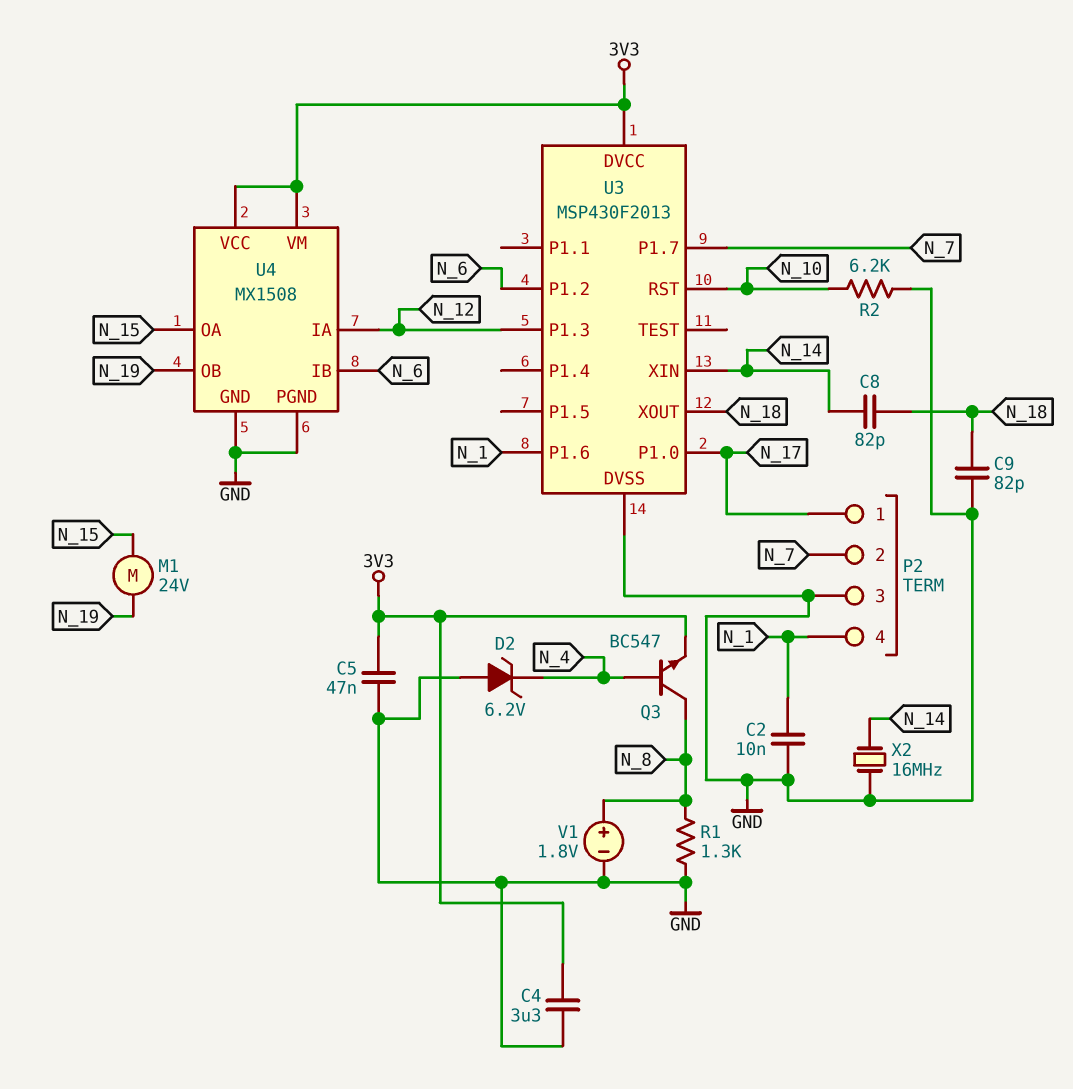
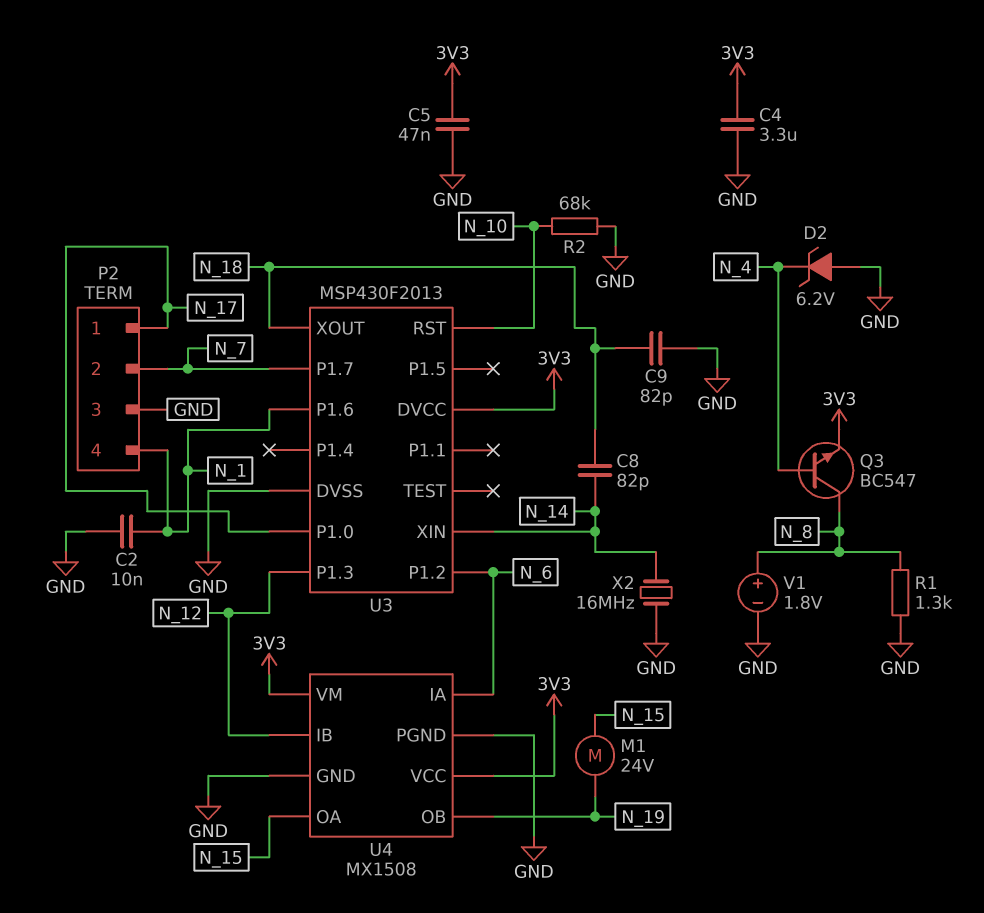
R2: 6.2k (GND, N_10) -> 68k (GND, N_10)
U4 pin IA: N_12 -> N_6
U4 pin IB: N_6 -> N_12

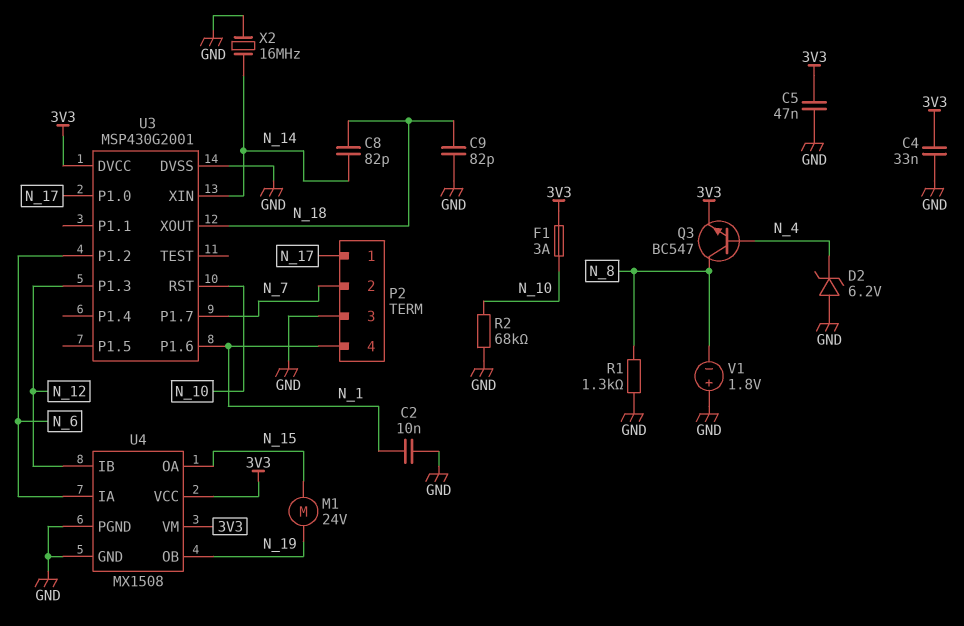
C4: 3.3uF (3V3, GND) -> 33nF (3V3, GND)
F1: none -> 3A (3V3, N_10)
U3: MSP430F2013 -> MSP430G2001
V1: 1.8V (plus N_8, minus GND) -> 1.8V (plus GND, minus N_8)

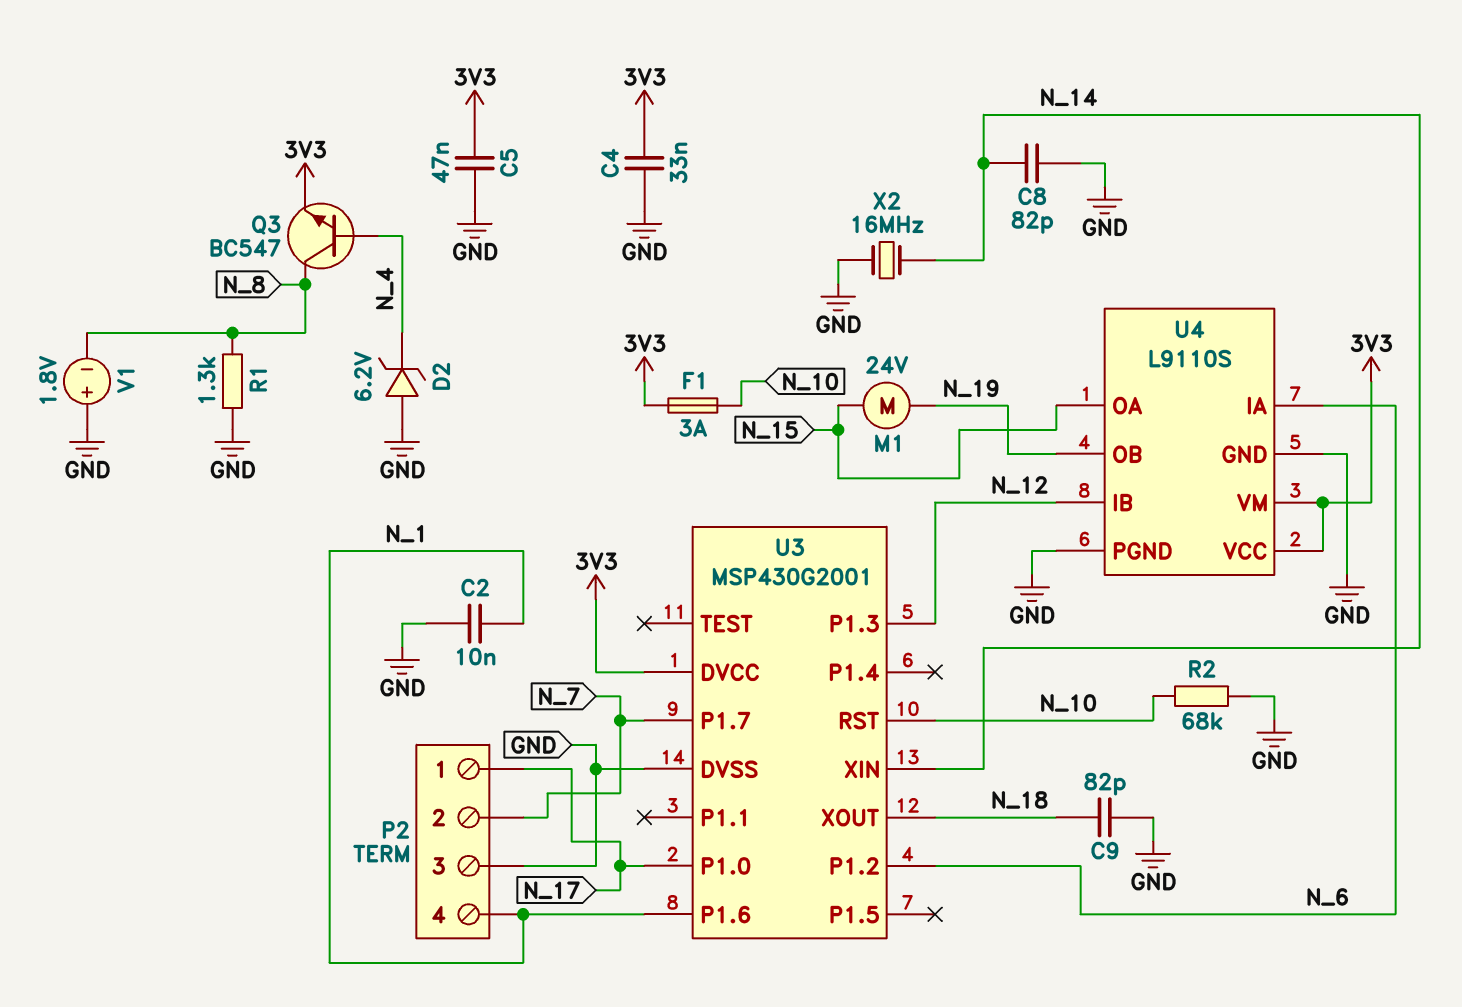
C8: 82pF (N_14, N_18) -> 82pF (GND, N_14)
U4: MX1508 -> L9110S

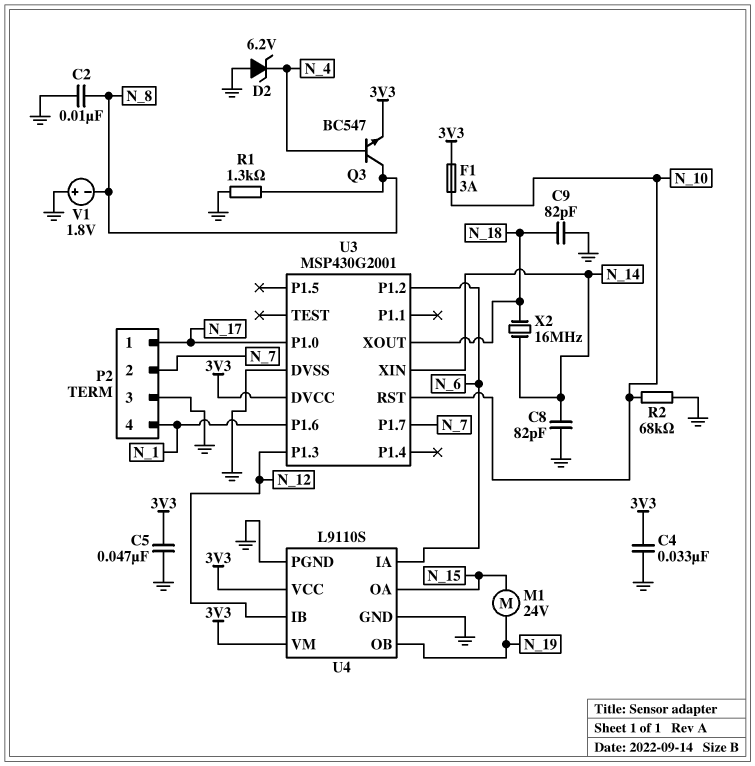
C2: 10nF (GND, N_1) -> 10nF (GND, N_8)
X2: 16MHz (GND, N_14) -> 16MHz (N_14, N_18)

